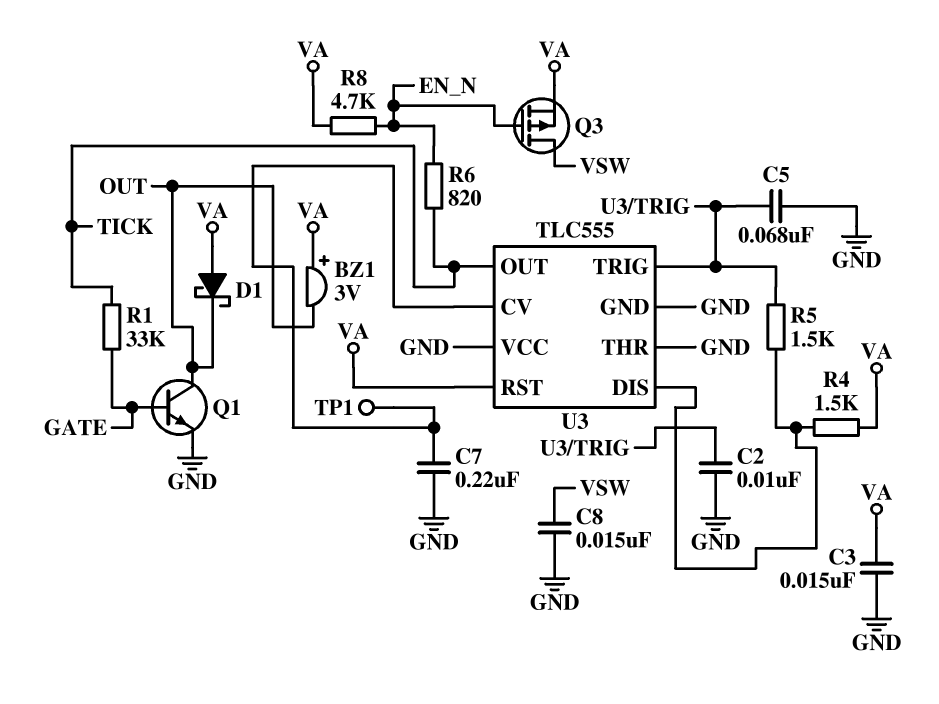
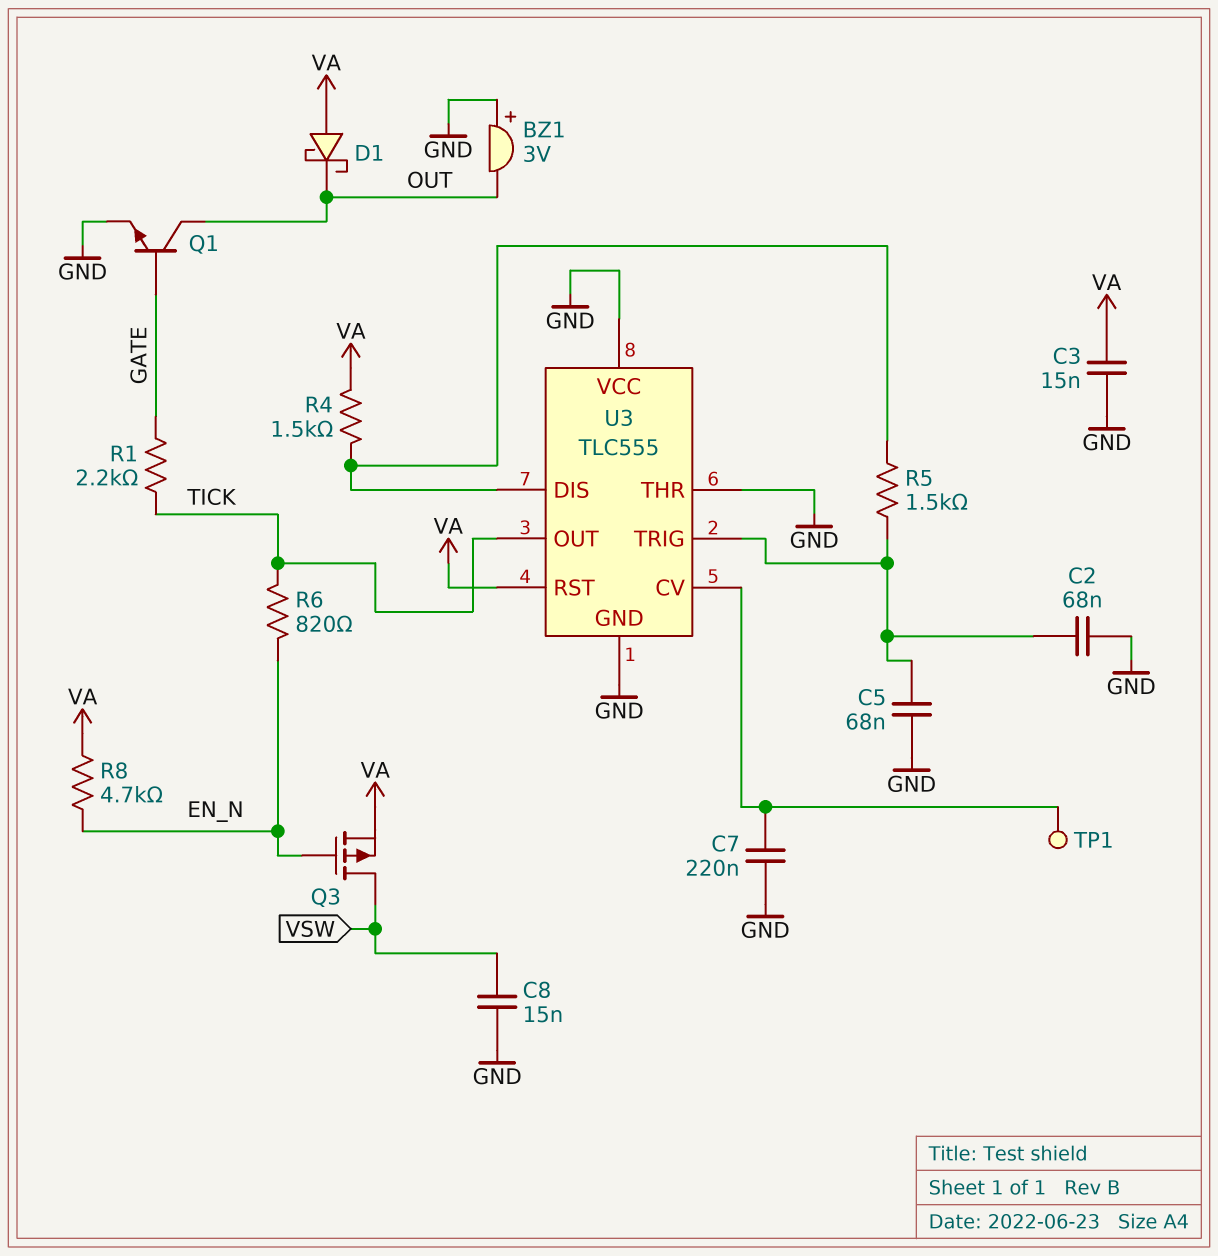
BZ1: buzzer 3V (plus VA, minus OUT) -> buzzer 3V (plus GND, minus OUT)
C2: 10nF (GND, U3/TRIG) -> 68nF (GND, U3/TRIG)
R1: 33k (GATE, TICK) -> 2.2k (GATE, TICK)

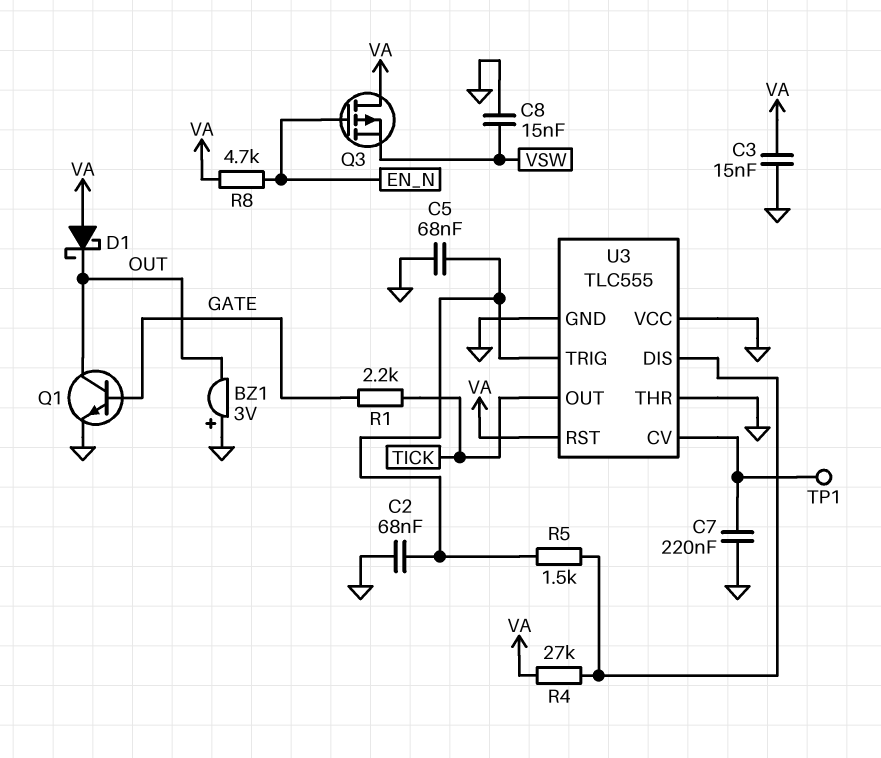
Q3: PMOS (G EN_N, D VSW, S VA) -> PMOS (G EN_N, D VA, S VSW)
R4: 1.5k (U3/DIS, VA) -> 27k (U3/DIS, VA)
R6: 820 (EN_N, TICK) -> none

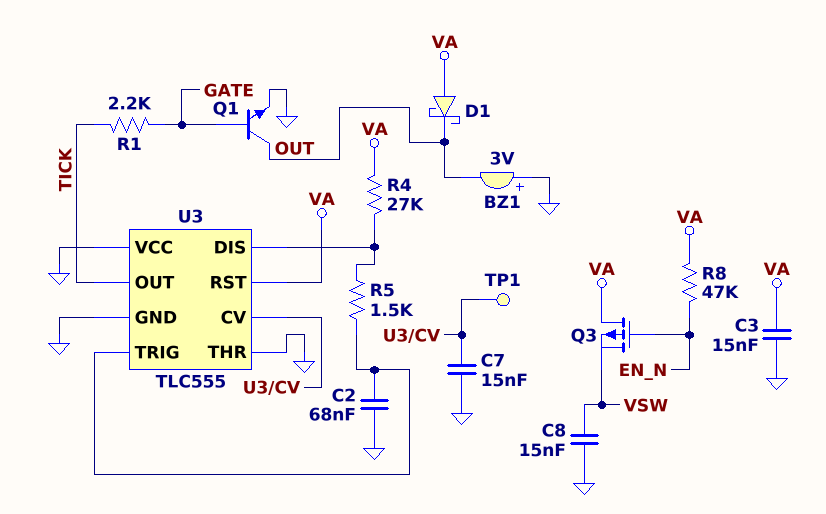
C5: 68nF (GND, U3/TRIG) -> none
C7: 220nF (GND, U3/CV) -> 15nF (GND, U3/CV)
R8: 4.7k (EN_N, VA) -> 47k (EN_N, VA)

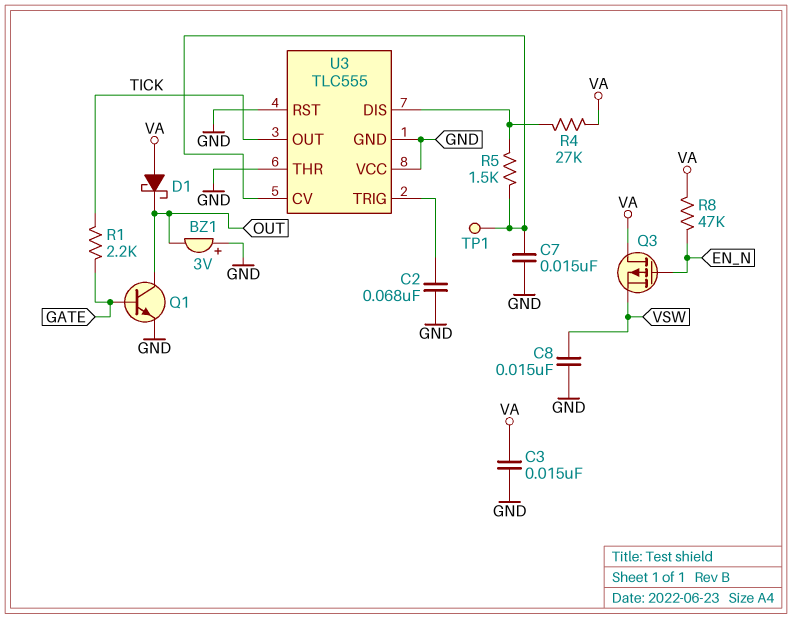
R5: 1.5k (U3/DIS, U3/TRIG) -> 1.5k (U3/CV, U3/DIS)
U3 pin RST: VA -> GND

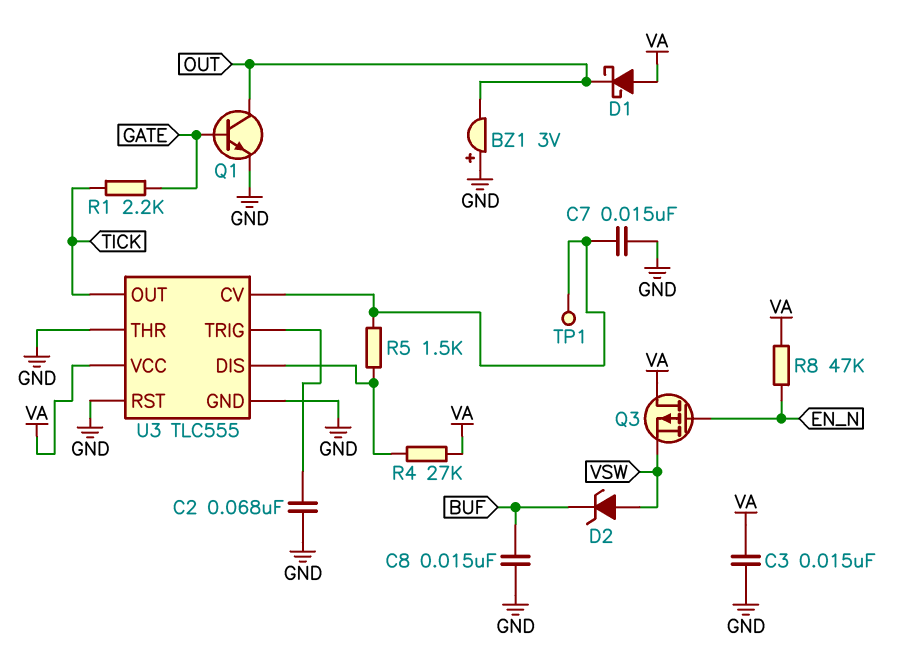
C8: 15nF (GND, VSW) -> 15nF (BUF, GND)
D2: none -> zener (A VSW, K BUF)
U3 pin VCC: GND -> VA

